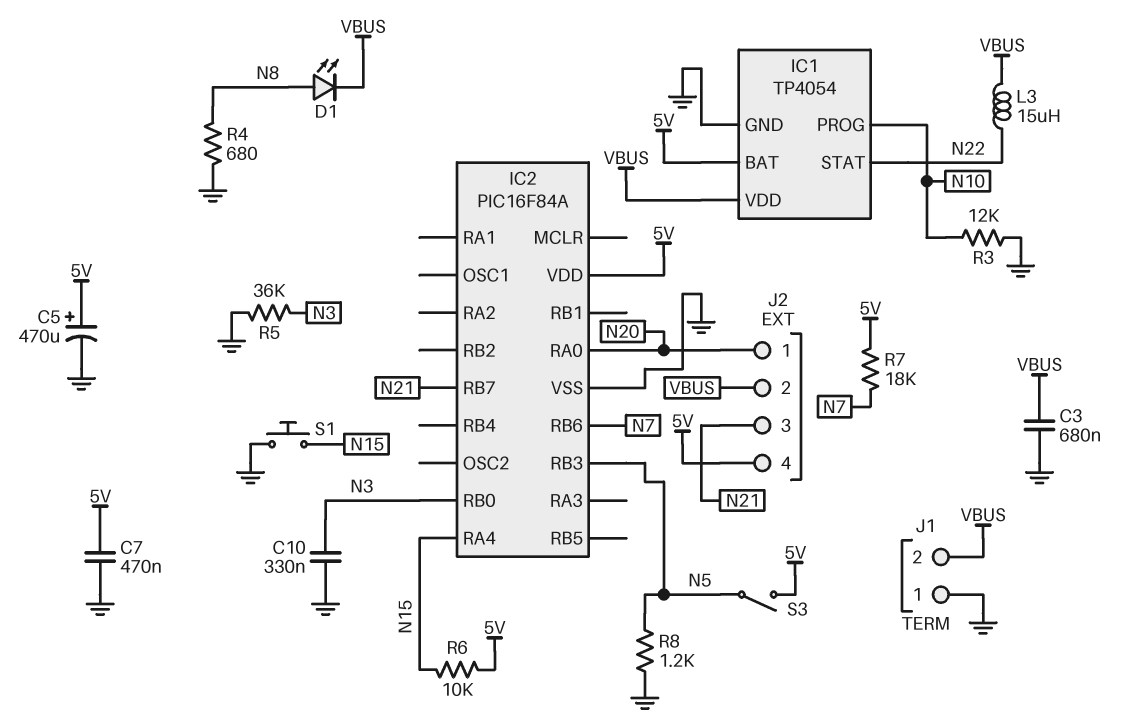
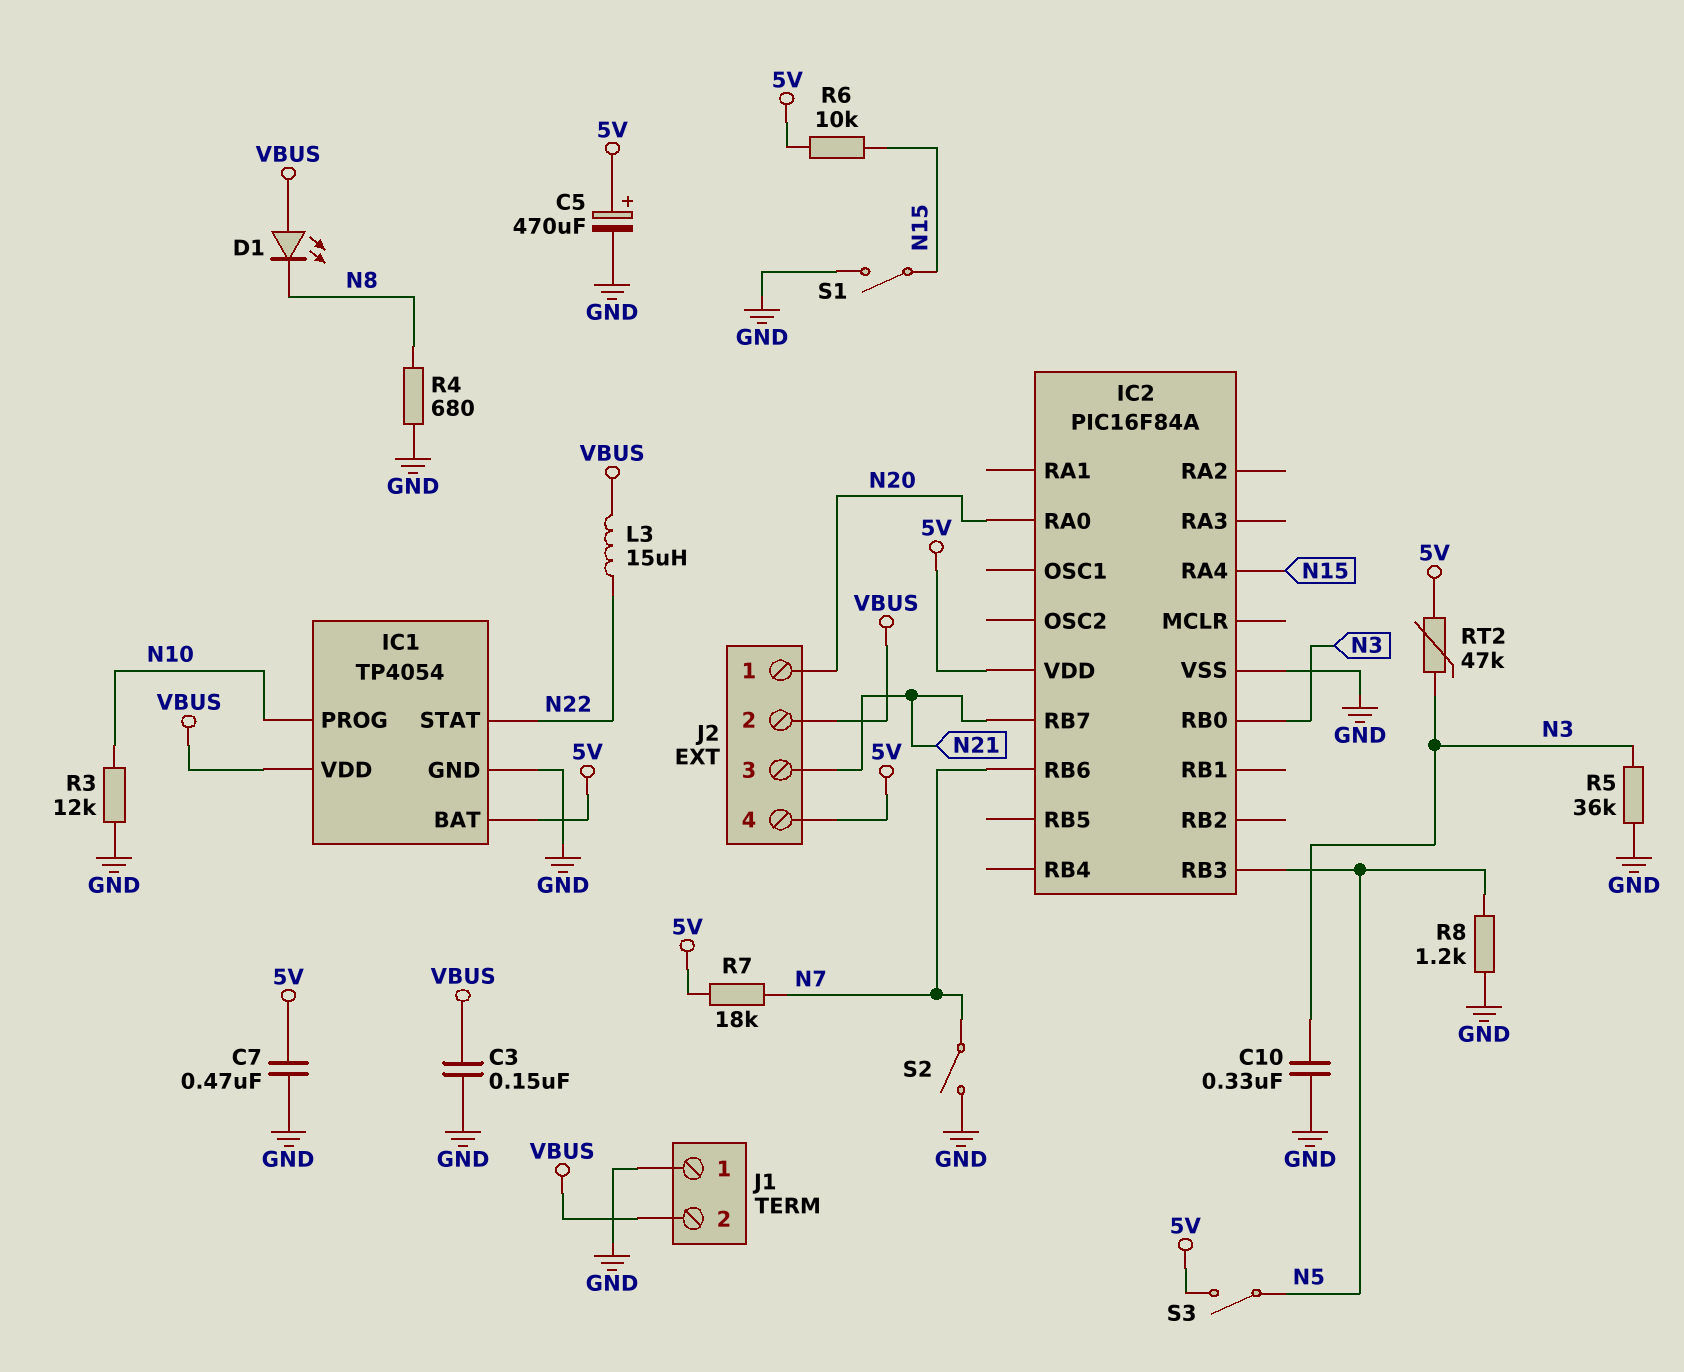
C3: 680nF (GND, VBUS) -> 150nF (GND, VBUS)
D1: LED (A N8, K VBUS) -> LED (A VBUS, K N8)
RT2: none -> 47k (5V, N3)
S1: button (GND, N15) -> switch (GND, N15)
S2: none -> switch (GND, N7)

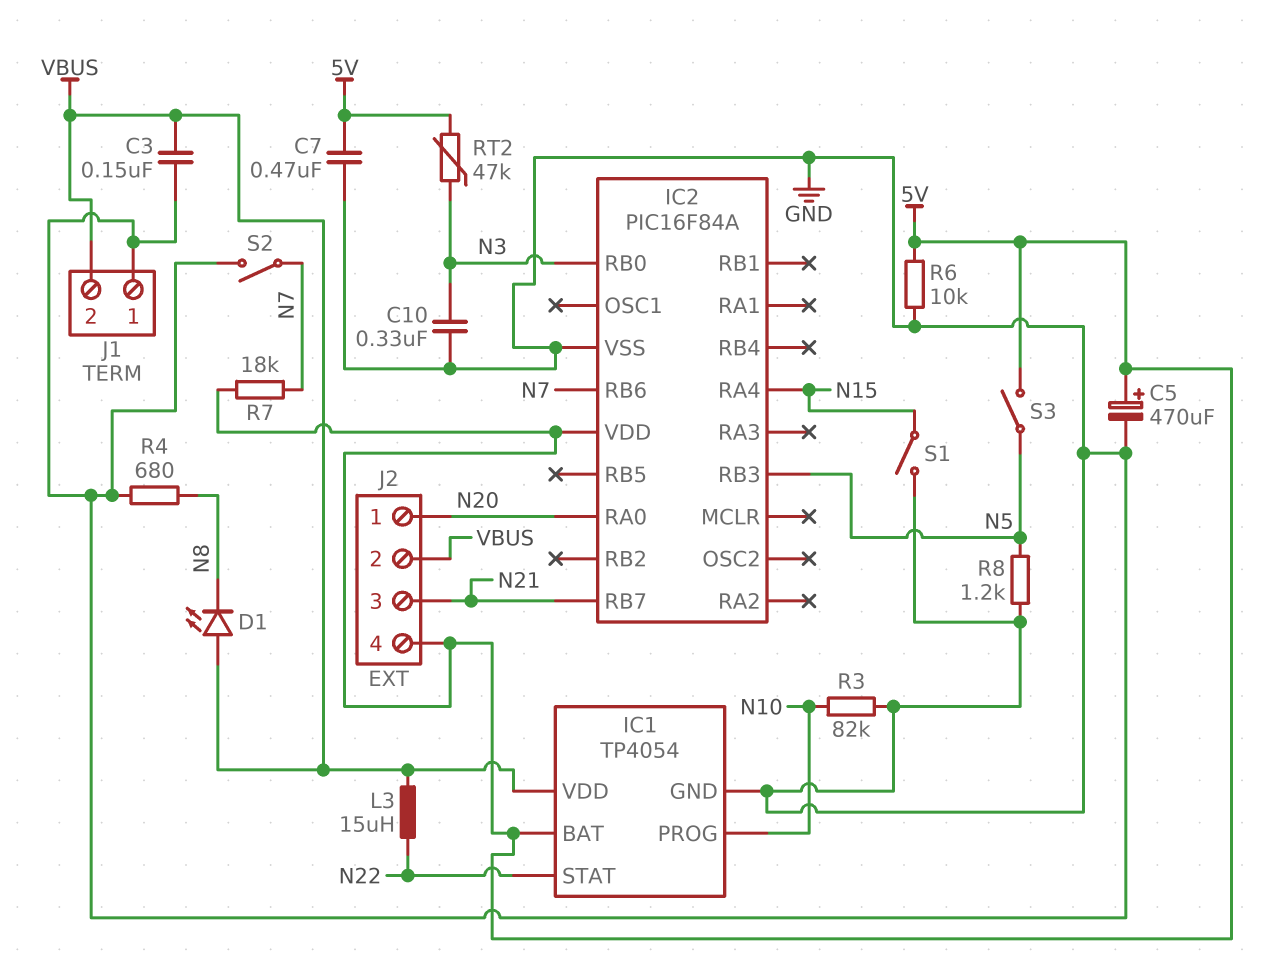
R3: 12k (GND, N10) -> 82k (GND, N10)
R5: 36k (GND, N3) -> none
R6: 10k (5V, N15) -> 10k (5V, GND)

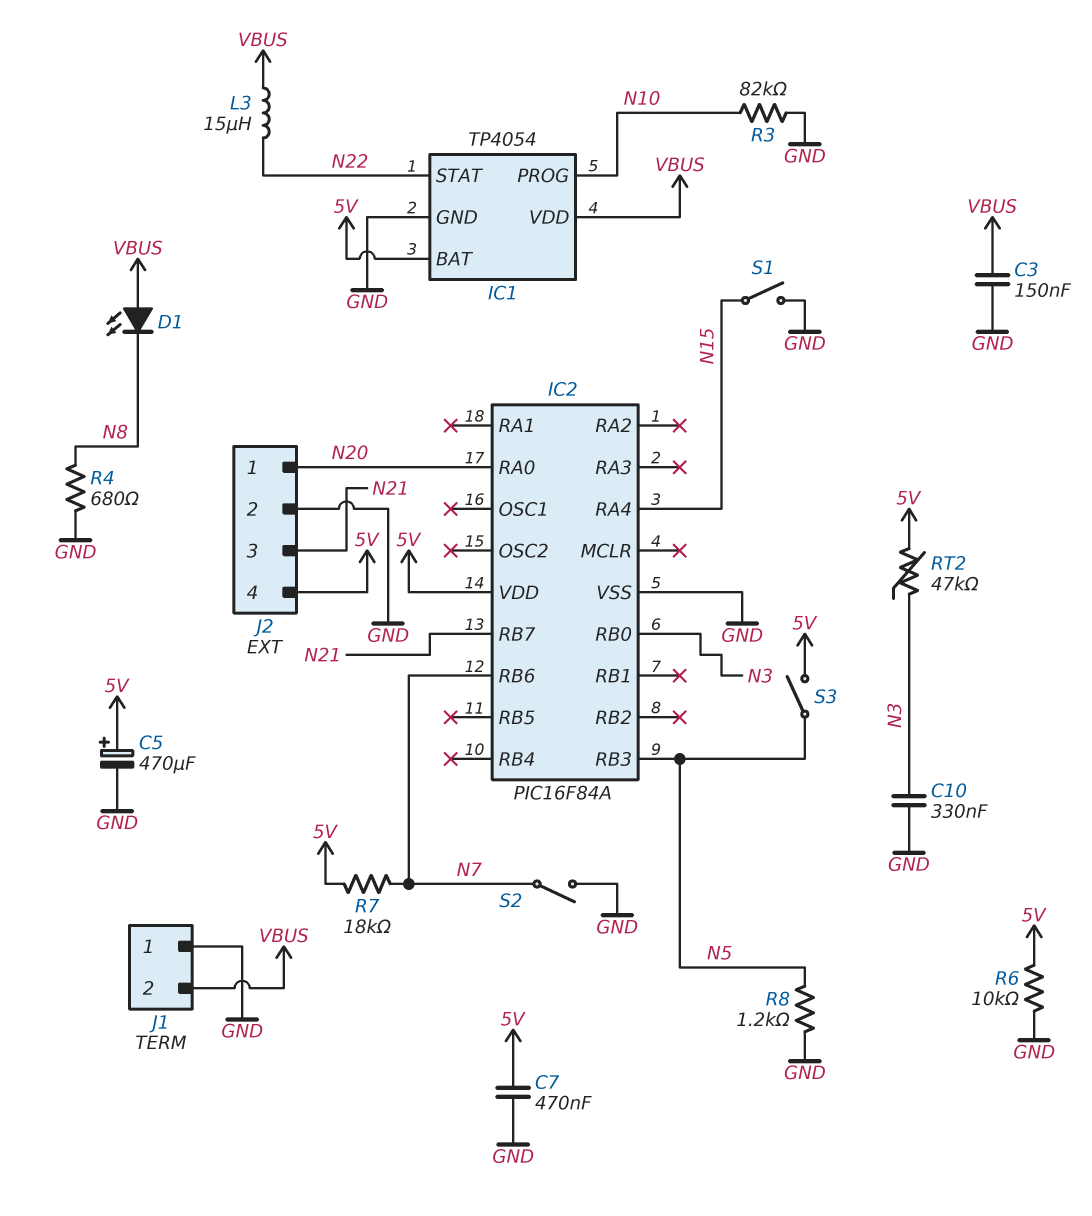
J2 pin 2: VBUS -> GND

